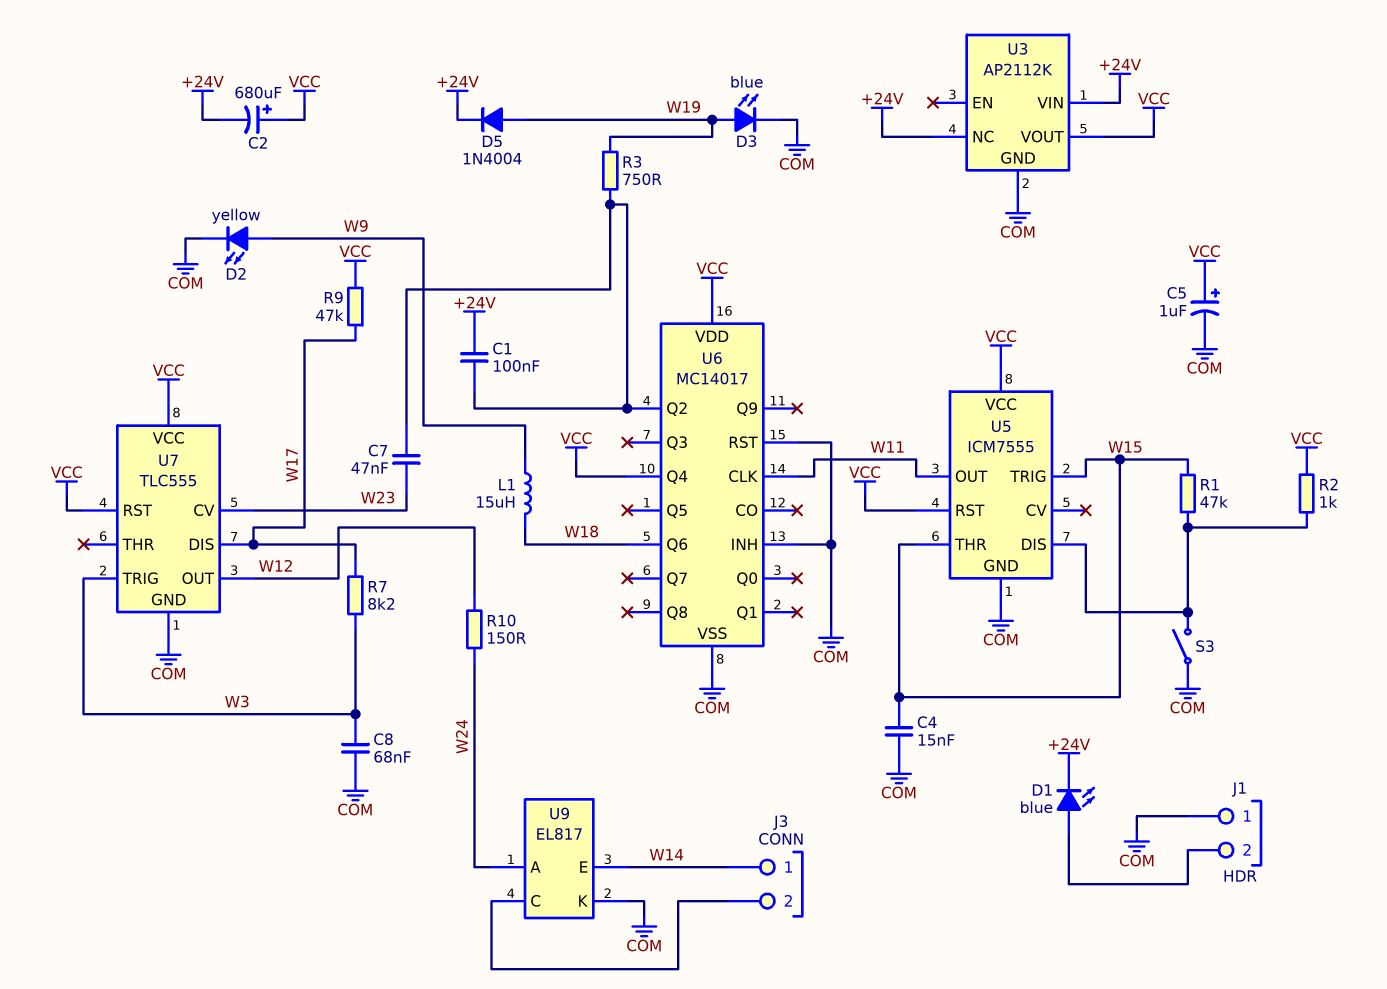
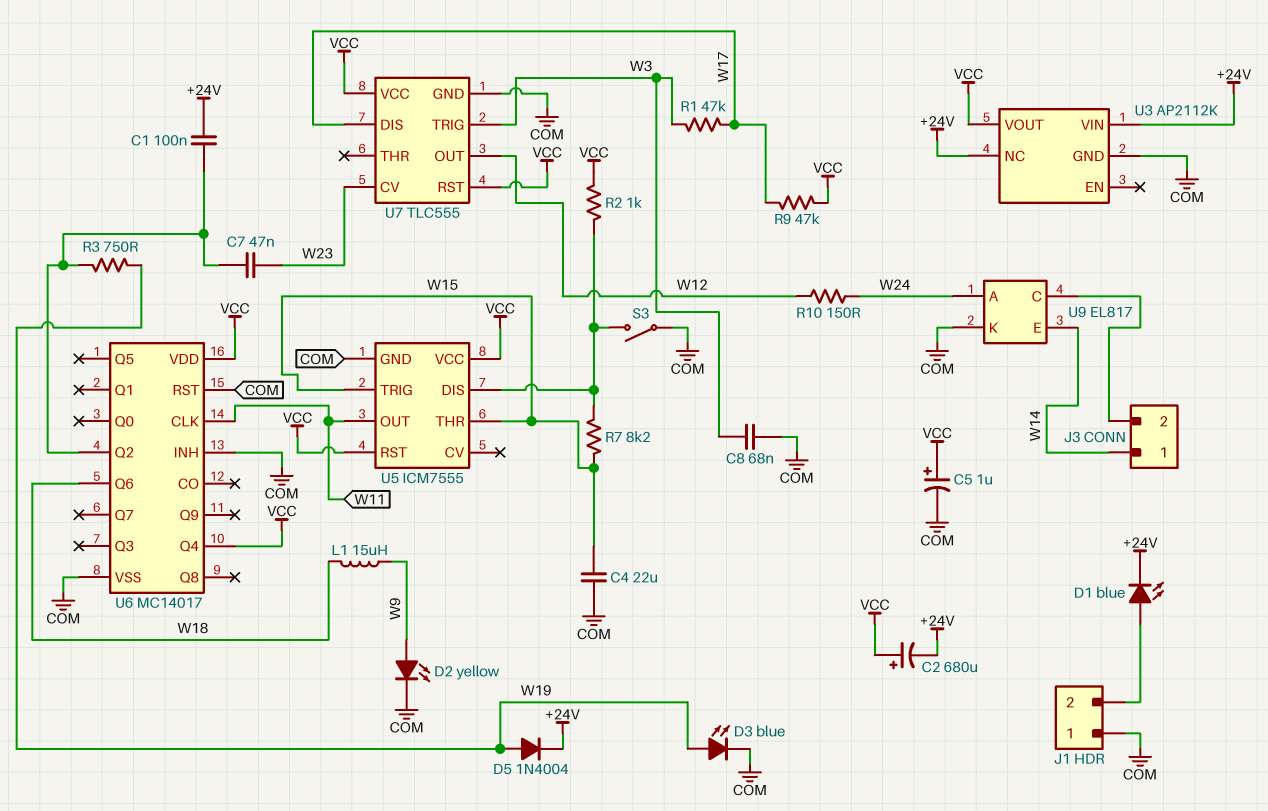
C4: 15nF (COM, W15) -> 22uF (COM, W15)
R1: 47k (U5/DIS, W15) -> 47k (W3, W17)
R7: 8.2k (W3, W17) -> 8.2k (U5/DIS, W15)

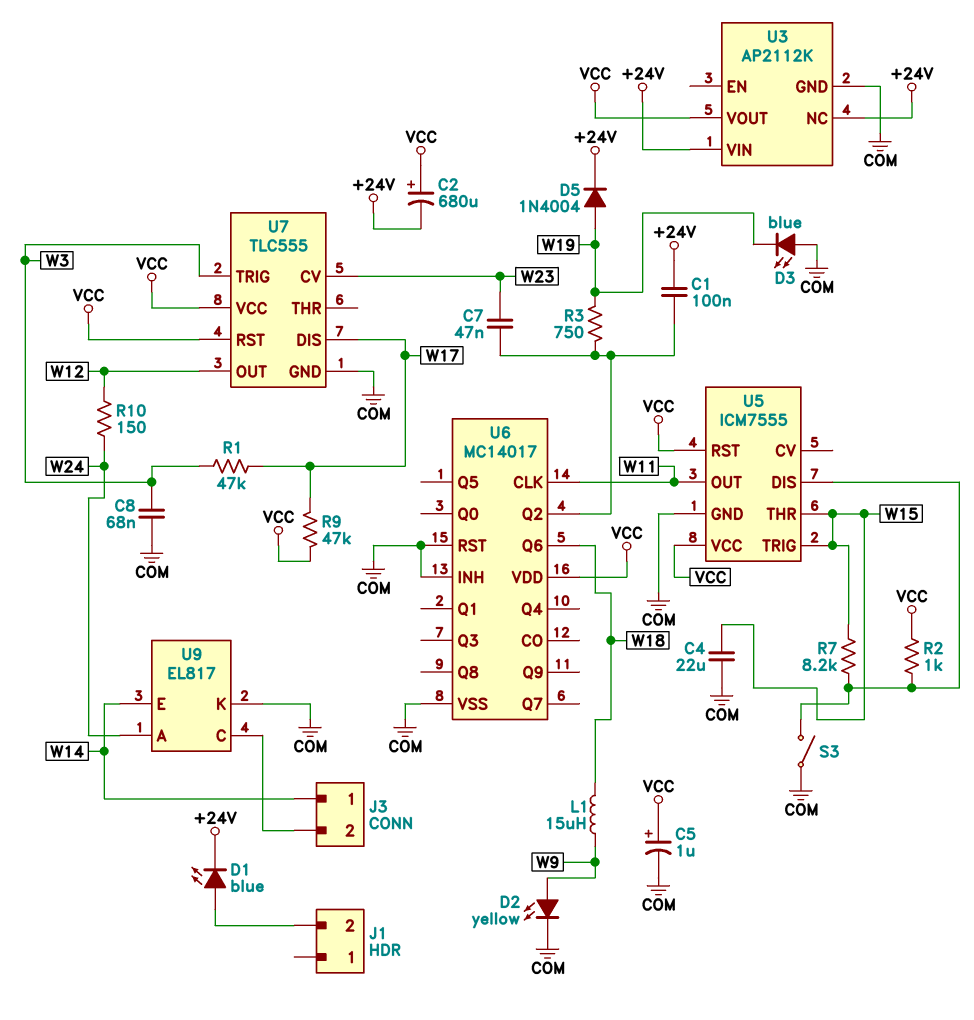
D3: LED blue (A W19, K COM) -> LED blue (A COM, K W19)
J1 pin 1: COM -> none
U6 pin Q4: VCC -> none

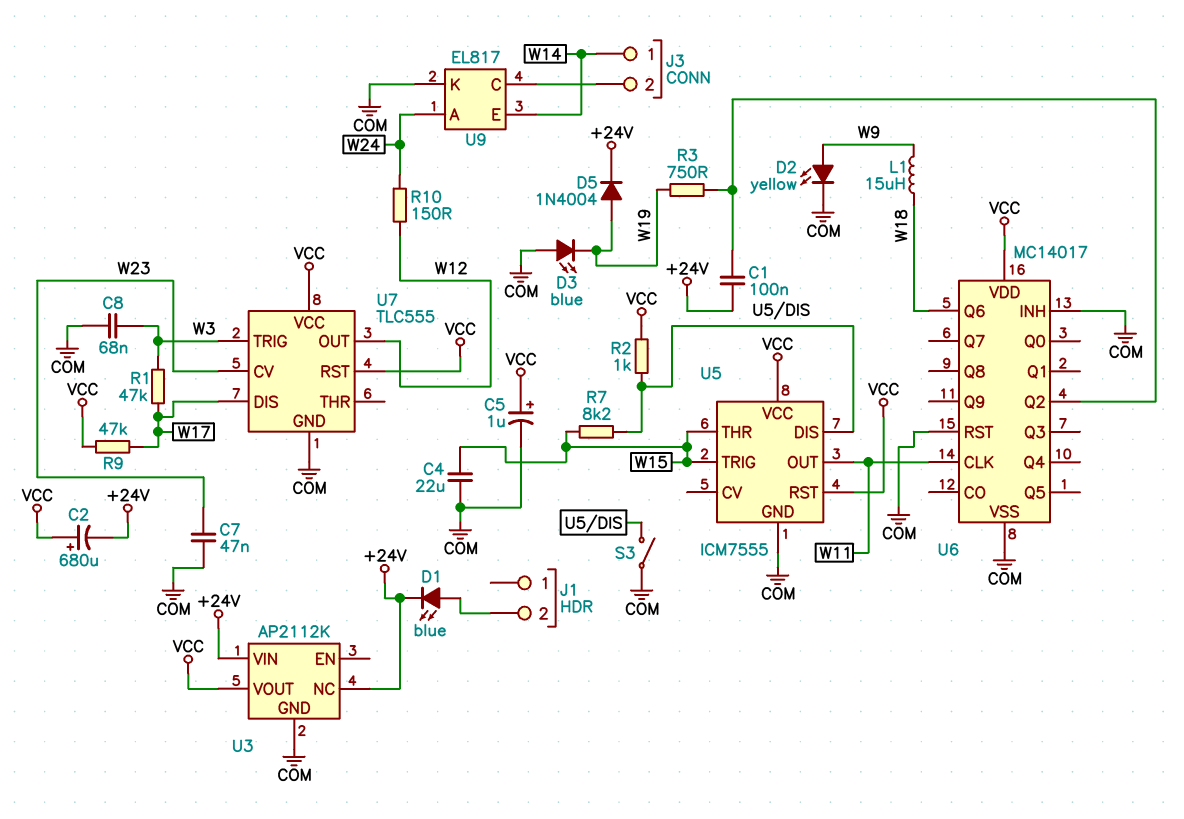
C7: 47nF (U6/Q2, W23) -> 47nF (COM, W23)

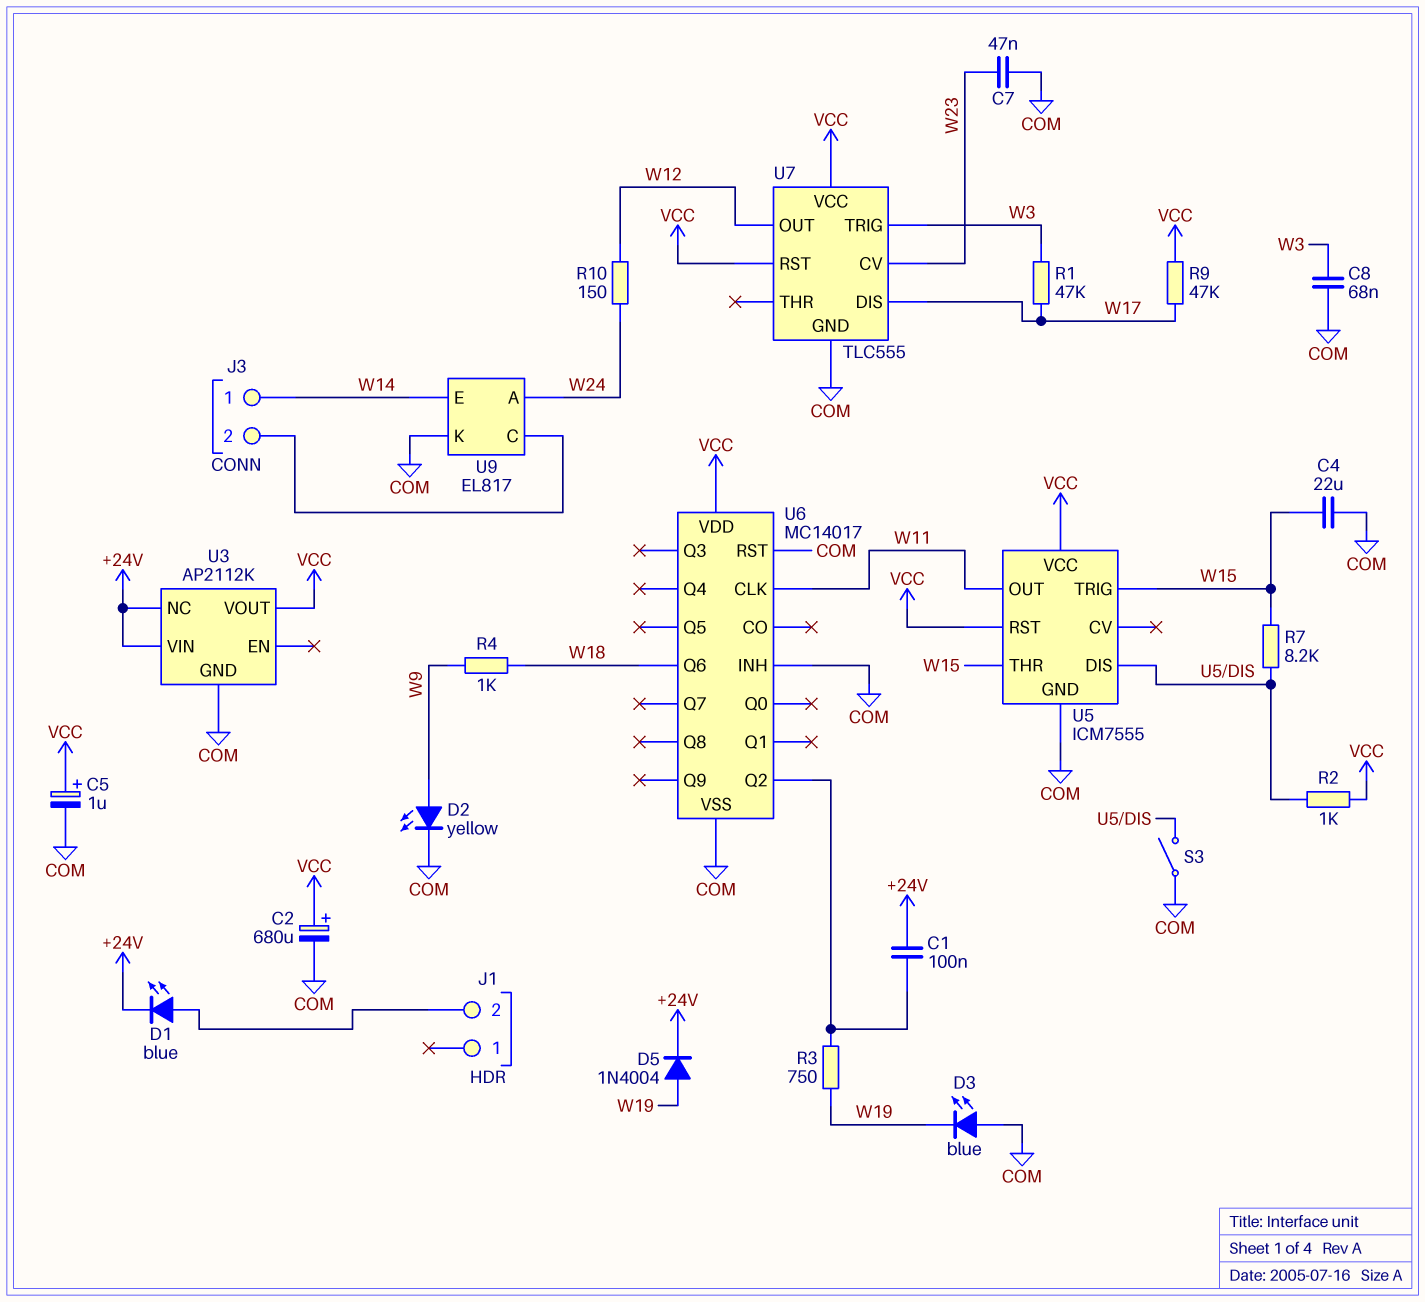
C2: 680uF (plus VCC, minus +24V) -> 680uF (plus VCC, minus COM)
L1: 15uH (W9, W18) -> none
R4: none -> 1k (W9, W18)

